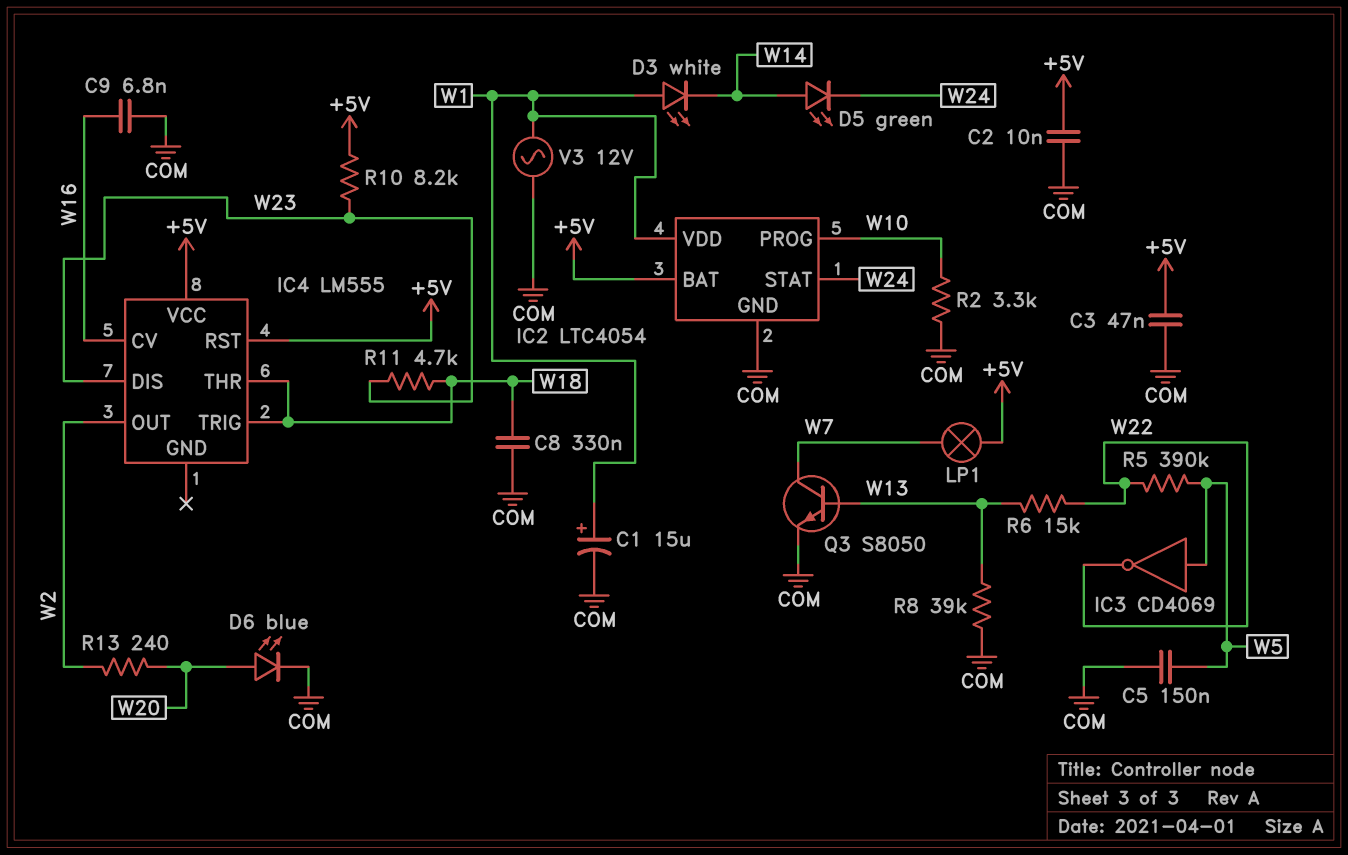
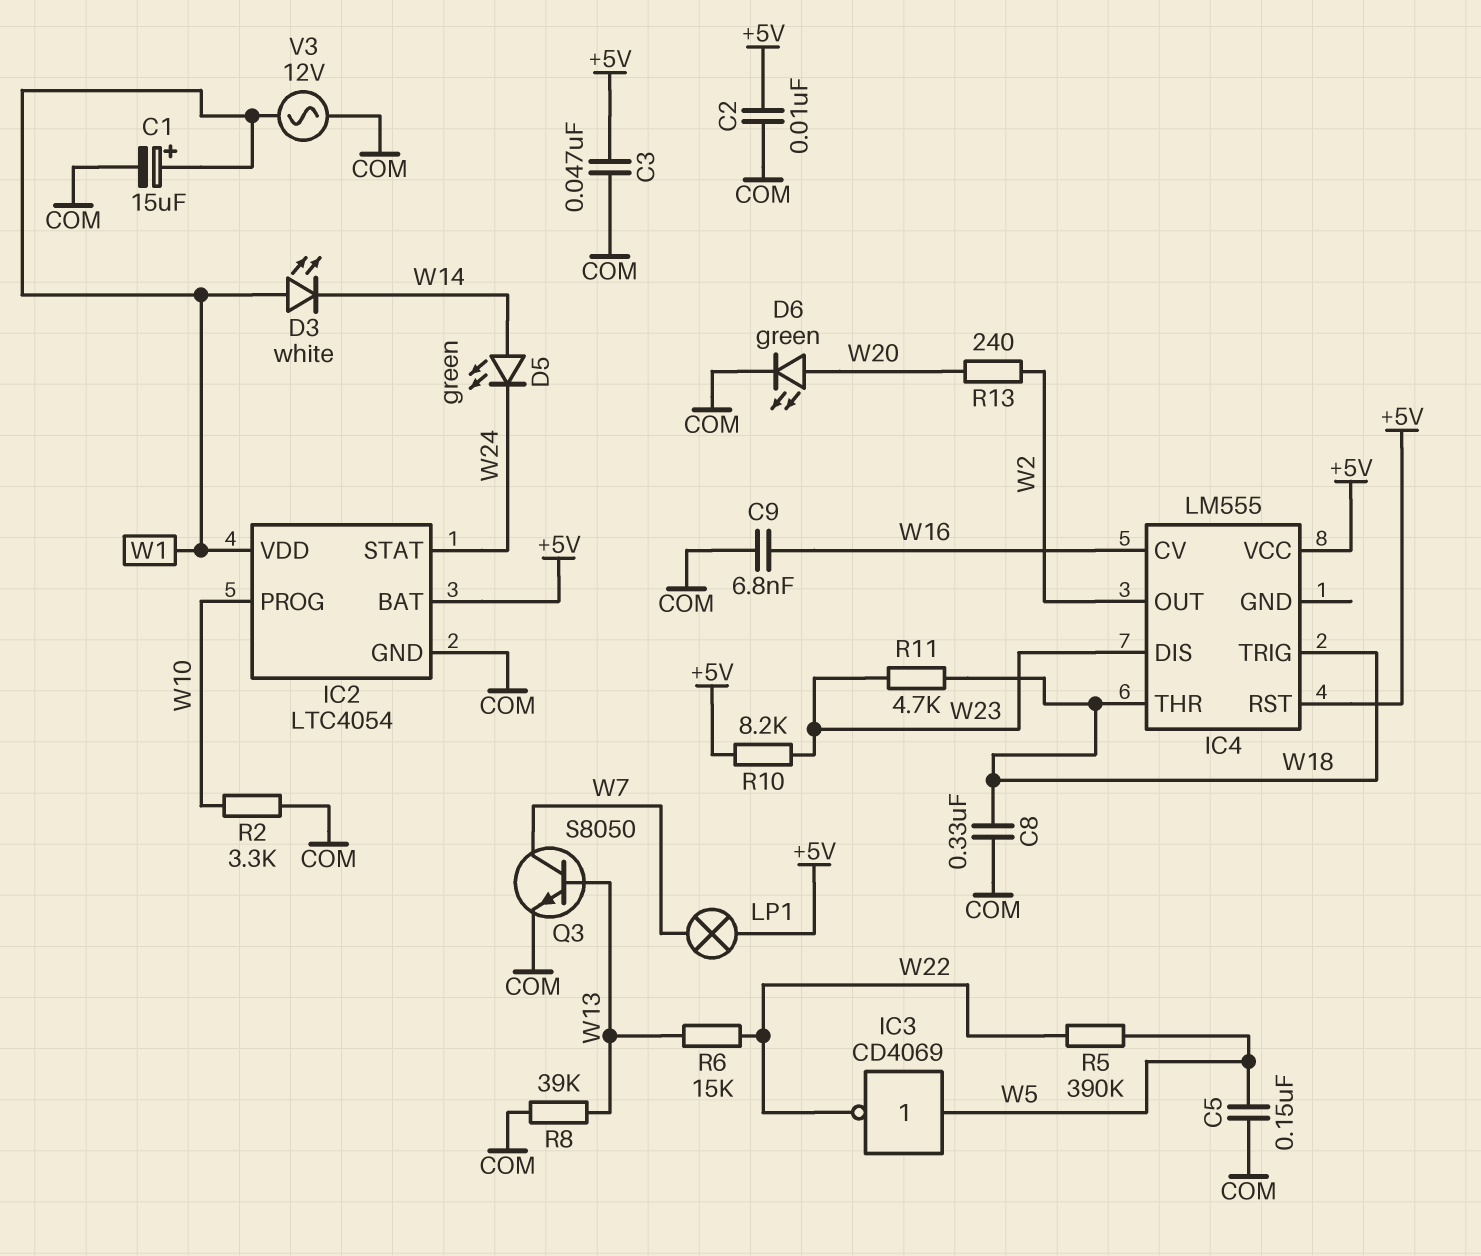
D6: LED blue (A W20, K COM) -> LED green (A W20, K COM)

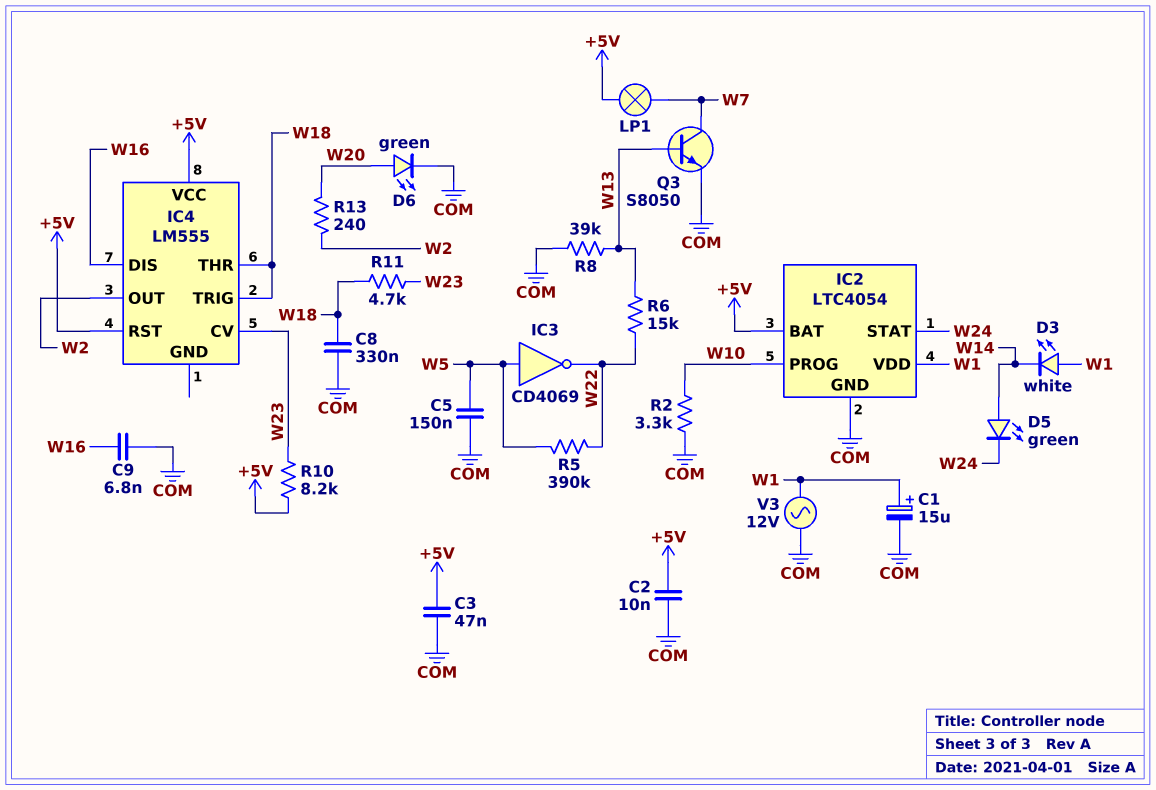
IC4 pin CV: W16 -> W23
IC4 pin DIS: W23 -> W16

